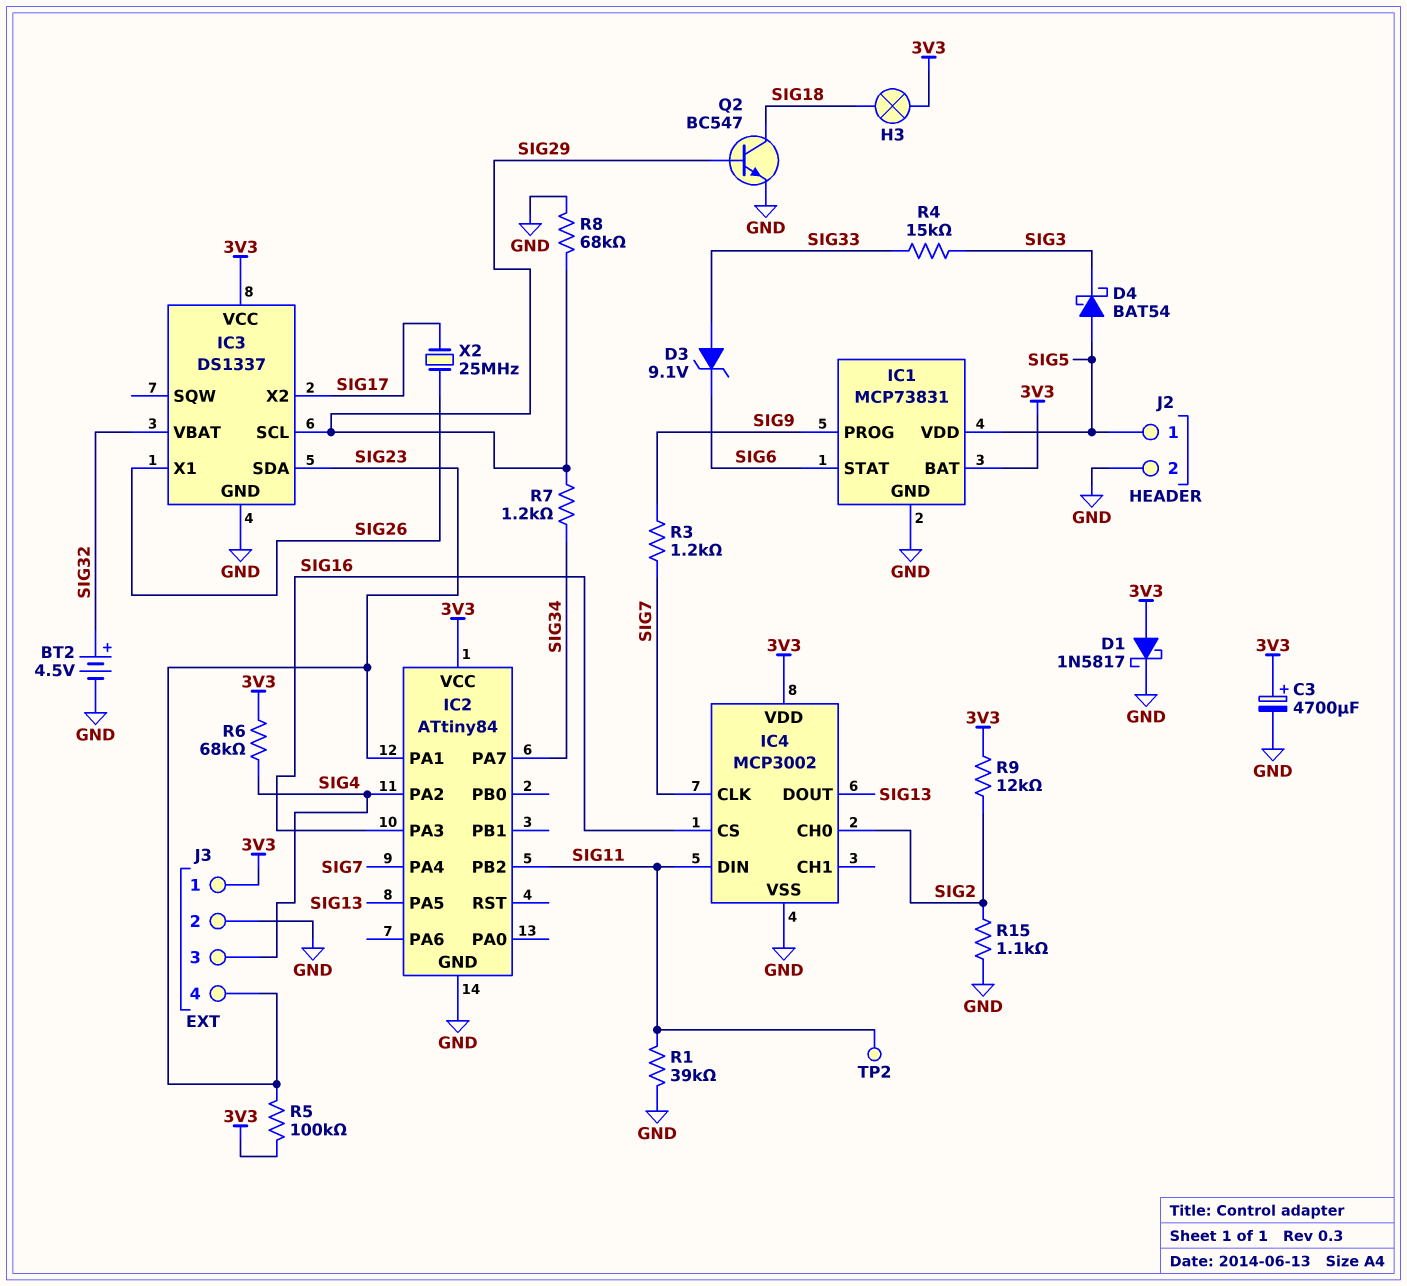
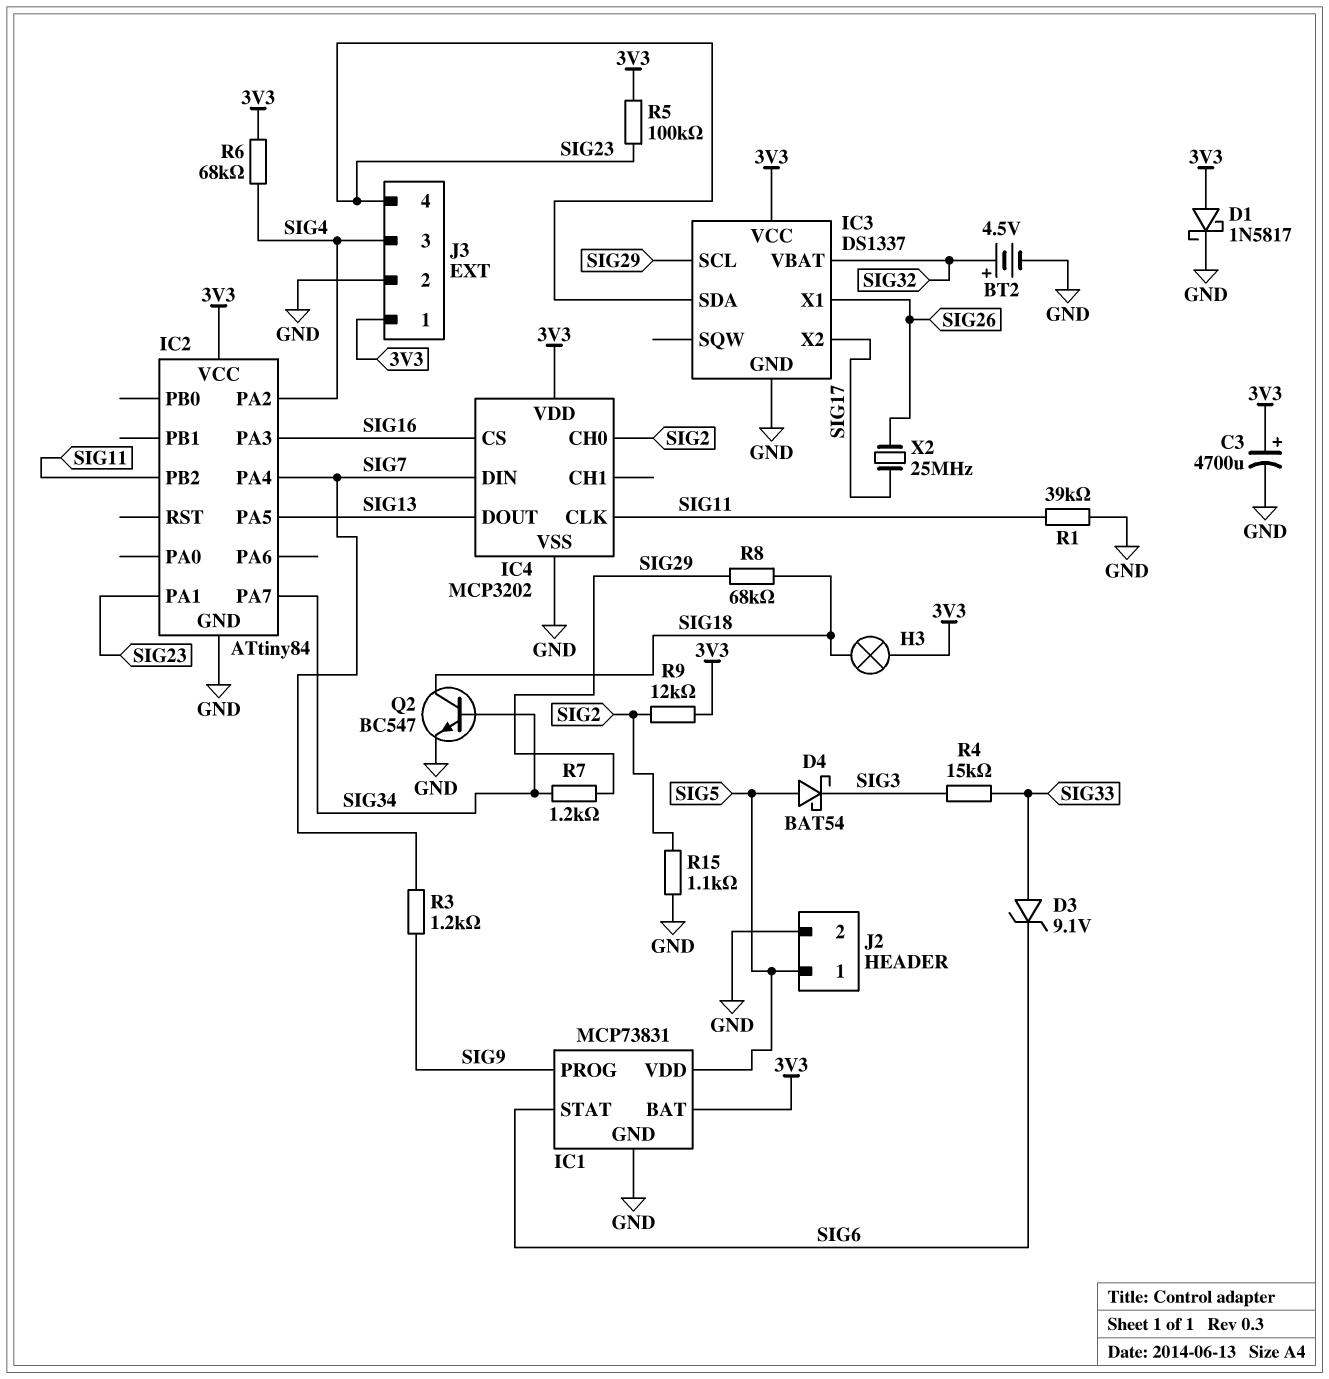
IC4: MCP3002 -> MCP3202
IC4 pin CLK: SIG7 -> SIG11
IC4 pin DIN: SIG11 -> SIG7
Q2: NPN BC547 (B SIG29, C SIG18, E GND) -> NPN BC547 (B SIG34, C SIG18, E GND)
R8: 68k (GND, SIG29) -> 68k (SIG18, SIG29)
TP2: test point (SIG11) -> none

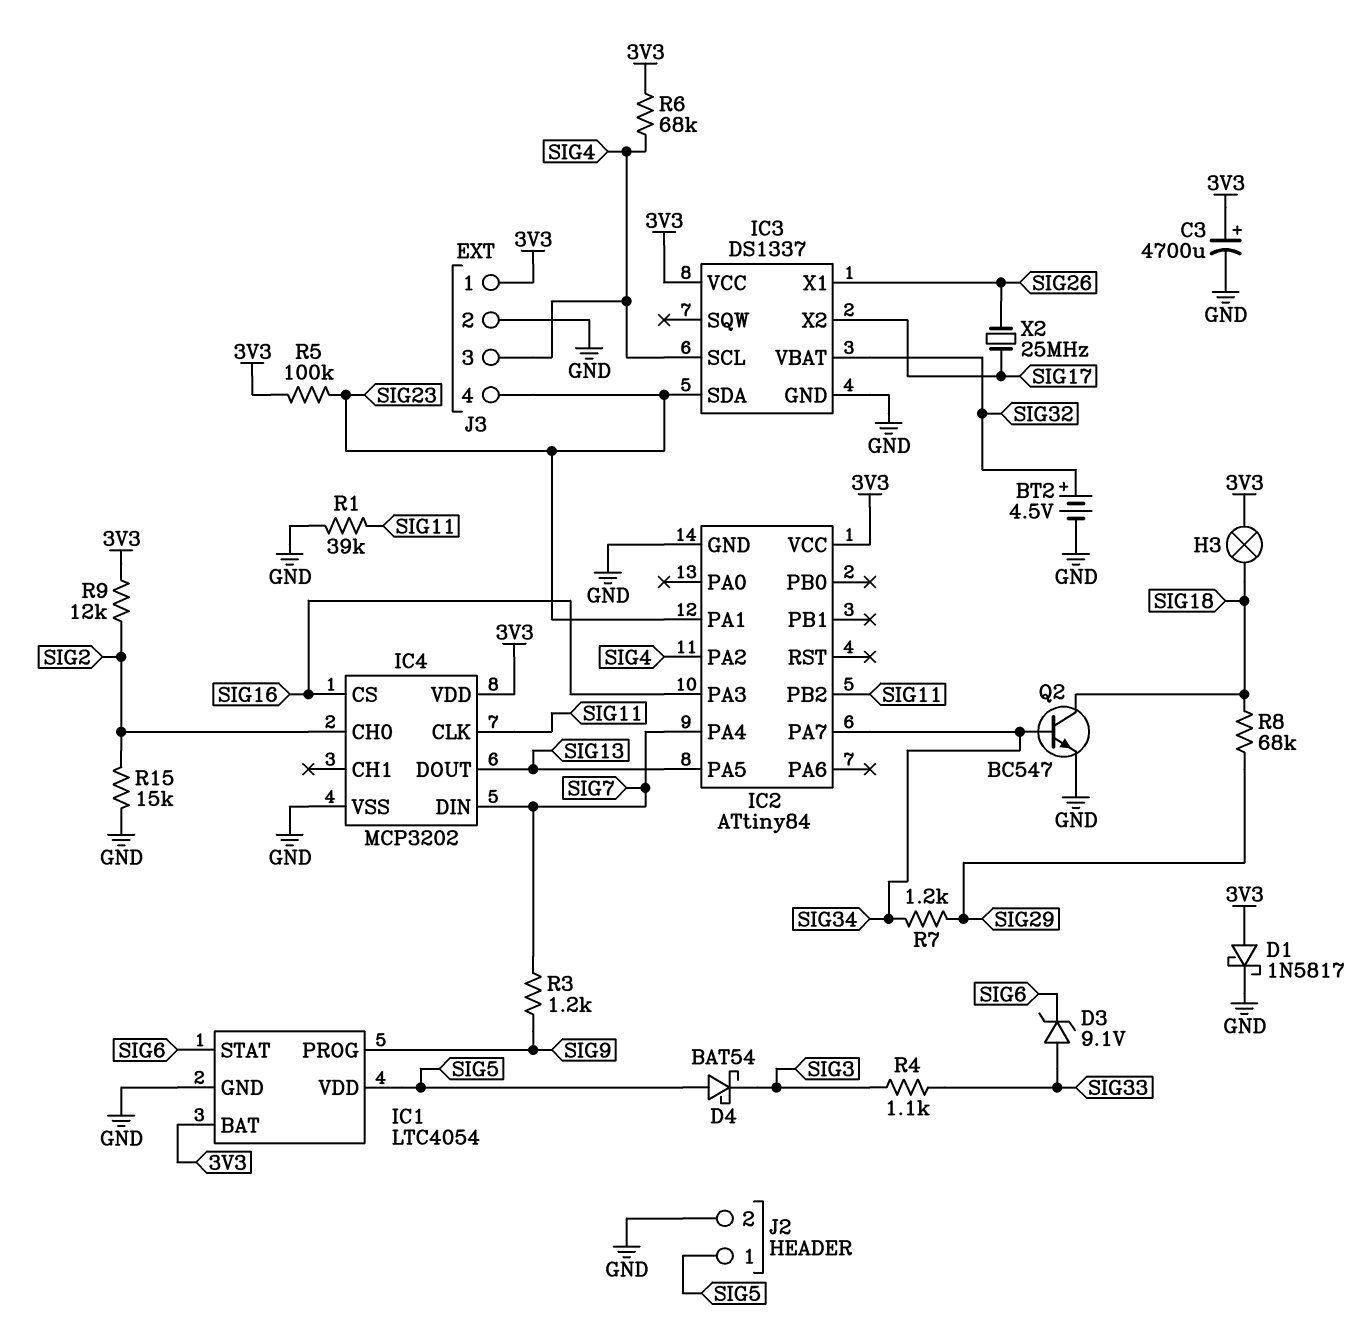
IC1: MCP73831 -> LTC4054
IC3 pin SCL: SIG29 -> SIG4
R4: 15k (SIG3, SIG33) -> 1.1k (SIG3, SIG33)
R15: 1.1k (GND, SIG2) -> 15k (GND, SIG2)

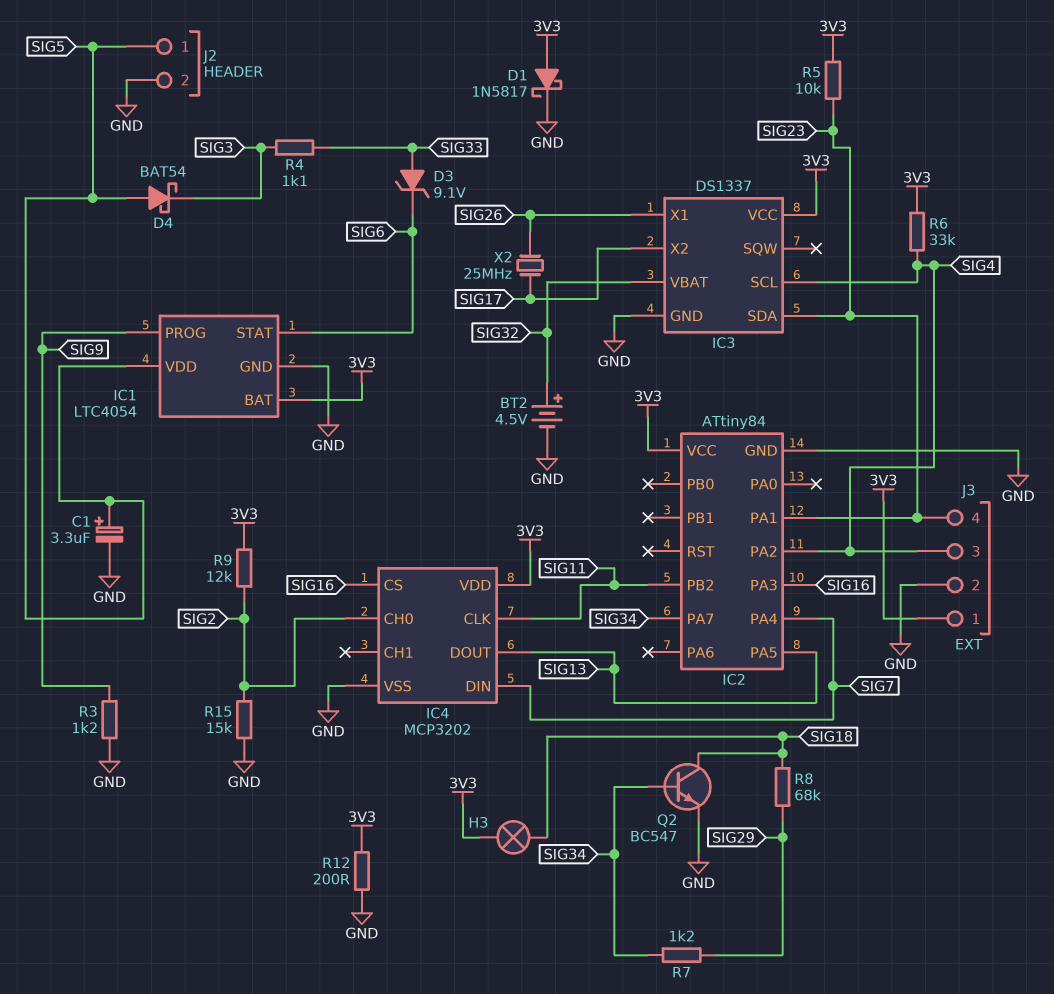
C1: none -> 3.3uF (plus SIG5, minus GND)
C3: 4700uF (plus 3V3, minus GND) -> none
R1: 39k (GND, SIG11) -> none
R3: 1.2k (SIG7, SIG9) -> 1.2k (GND, SIG9)
R5: 100k (3V3, SIG23) -> 10k (3V3, SIG23)
R6: 68k (3V3, SIG4) -> 33k (3V3, SIG4)
R12: none -> 200 (3V3, GND)

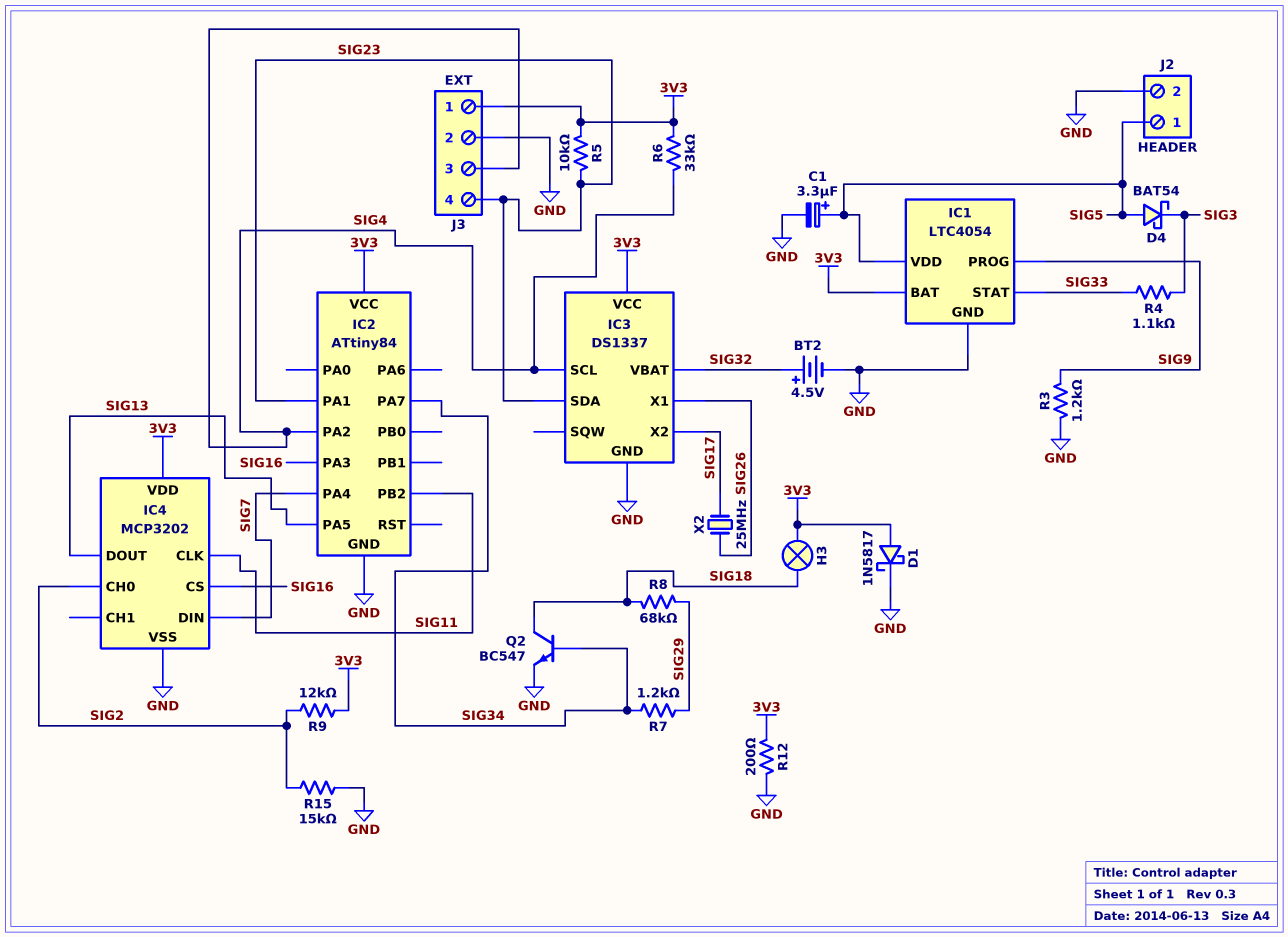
D3: zener 9.1V (A SIG33, K SIG6) -> none
IC1 pin STAT: SIG6 -> SIG33

